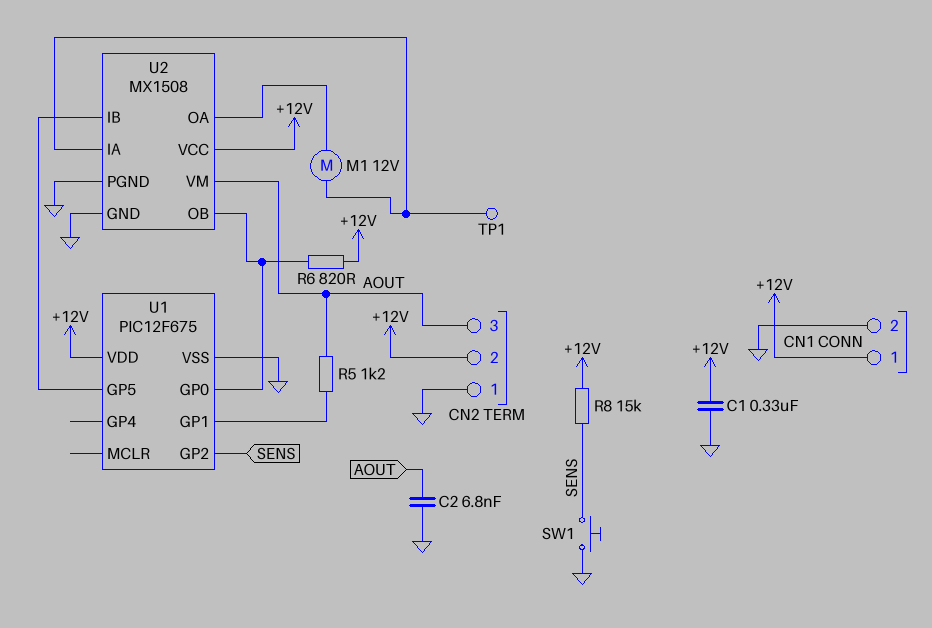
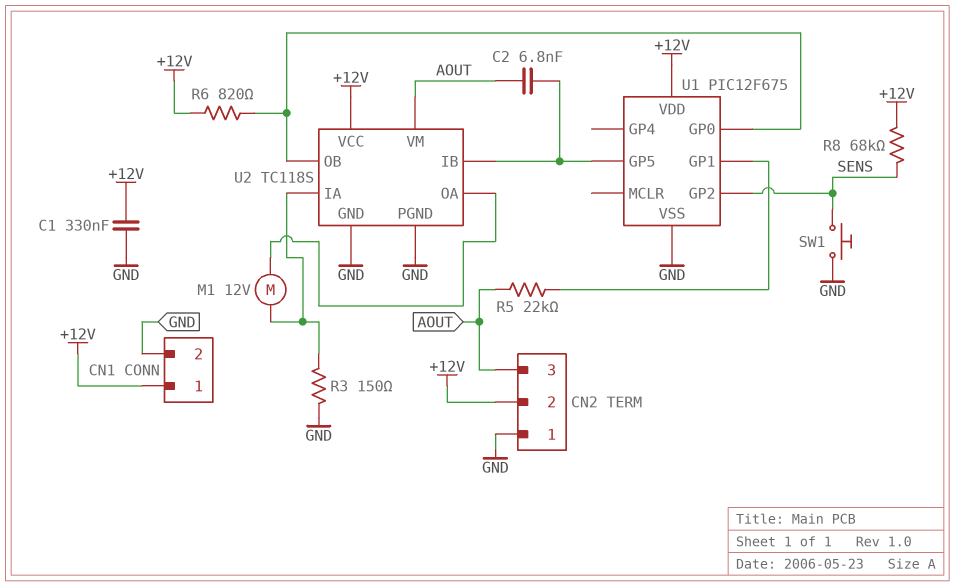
C2: 6.8nF (AOUT, GND) -> 6.8nF (AOUT, U1/GP5)
R3: none -> 150 (GND, U2/IA)
R5: 1.2k (AOUT, U1/GP1) -> 22k (AOUT, U1/GP1)
R8: 15k (+12V, SENS) -> 68k (+12V, SENS)
TP1: test point (U2/IA) -> none
U2: MX1508 -> TC118S

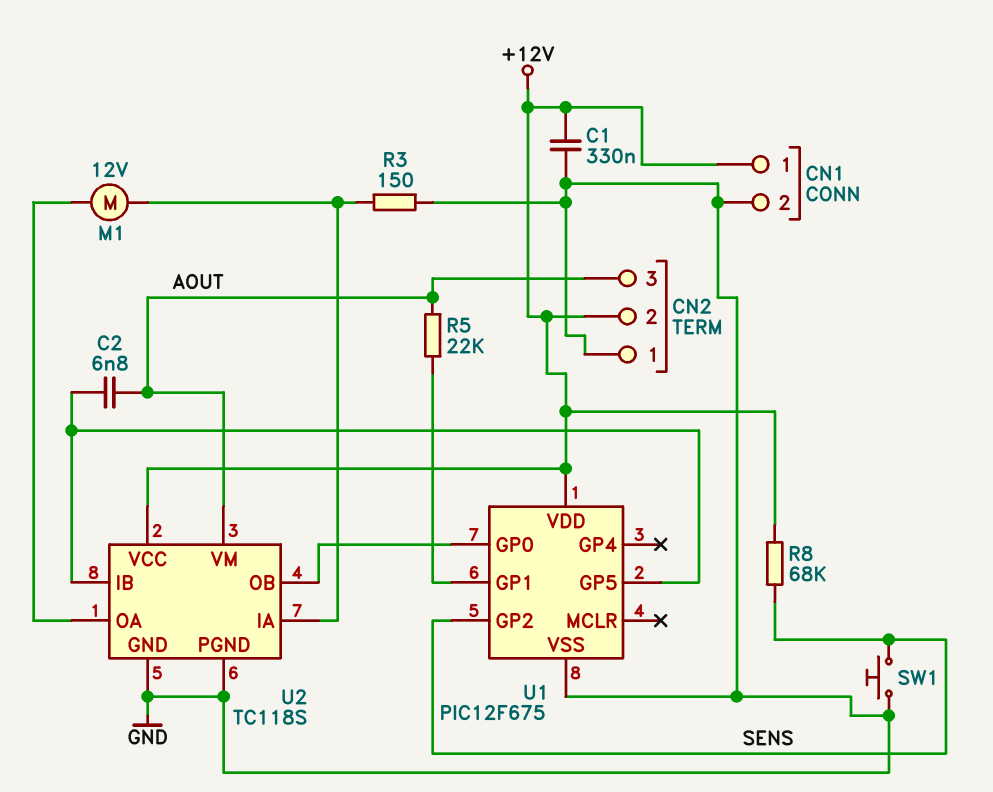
R6: 820 (+12V, U1/GP0) -> none

